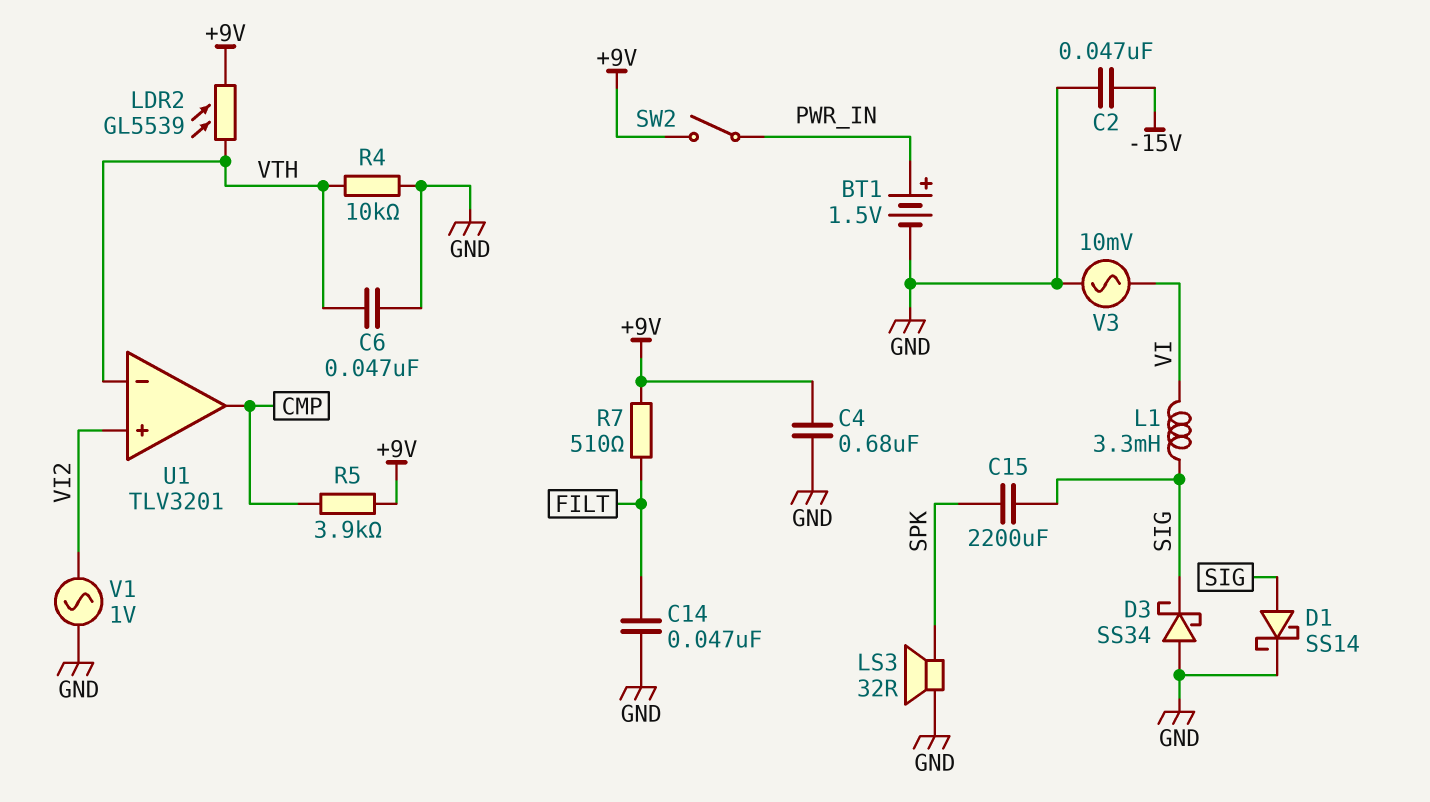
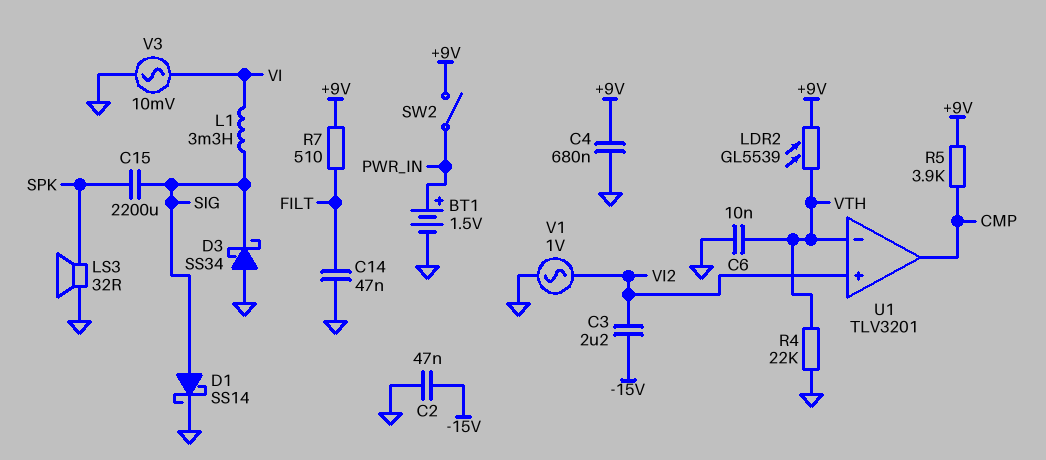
C3: none -> 2.2uF (-15V, VI2)
C6: 47nF (GND, VTH) -> 10nF (GND, VTH)
R4: 10k (GND, VTH) -> 22k (GND, VTH)

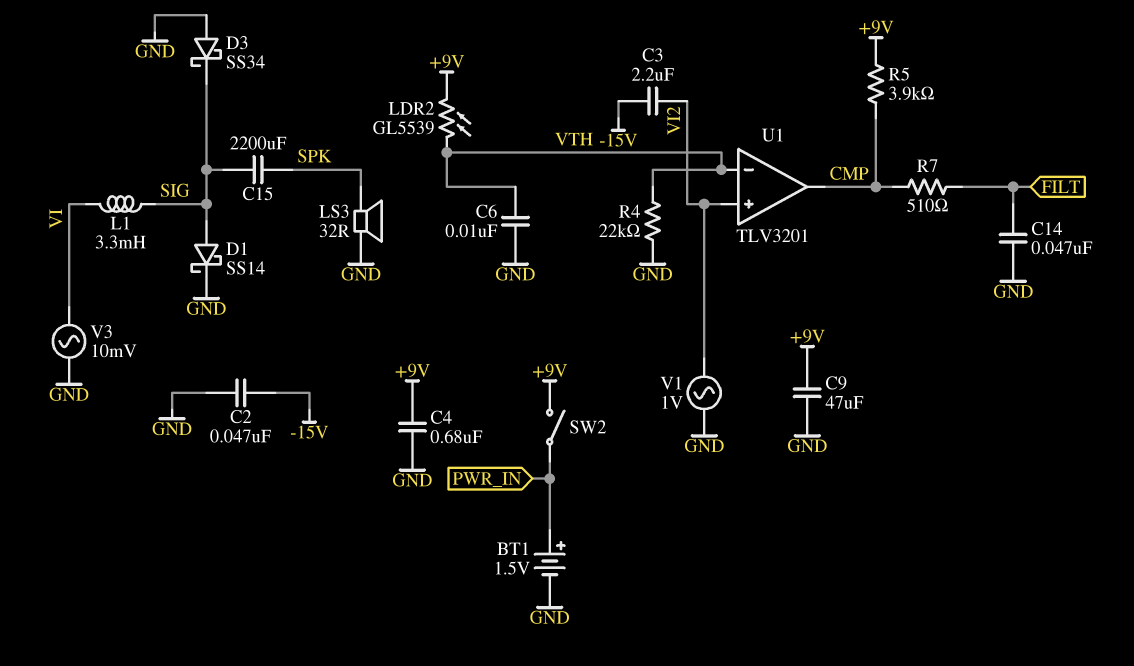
C9: none -> 47uF (+9V, GND)
R7: 510 (+9V, FILT) -> 510 (CMP, FILT)

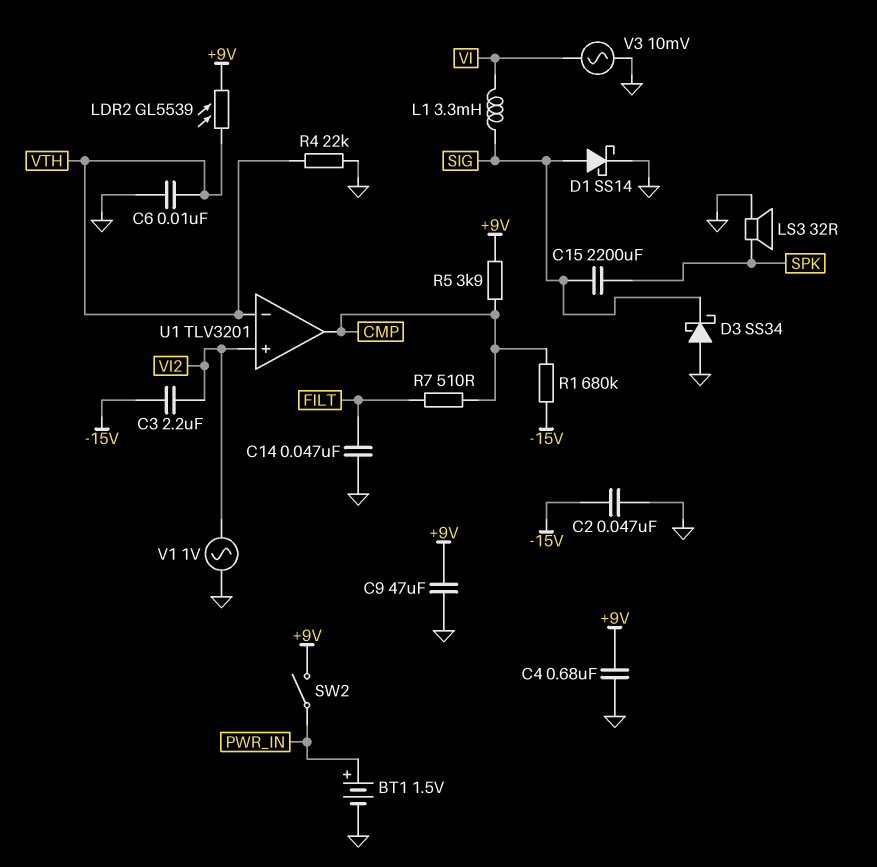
R1: none -> 680k (-15V, CMP)

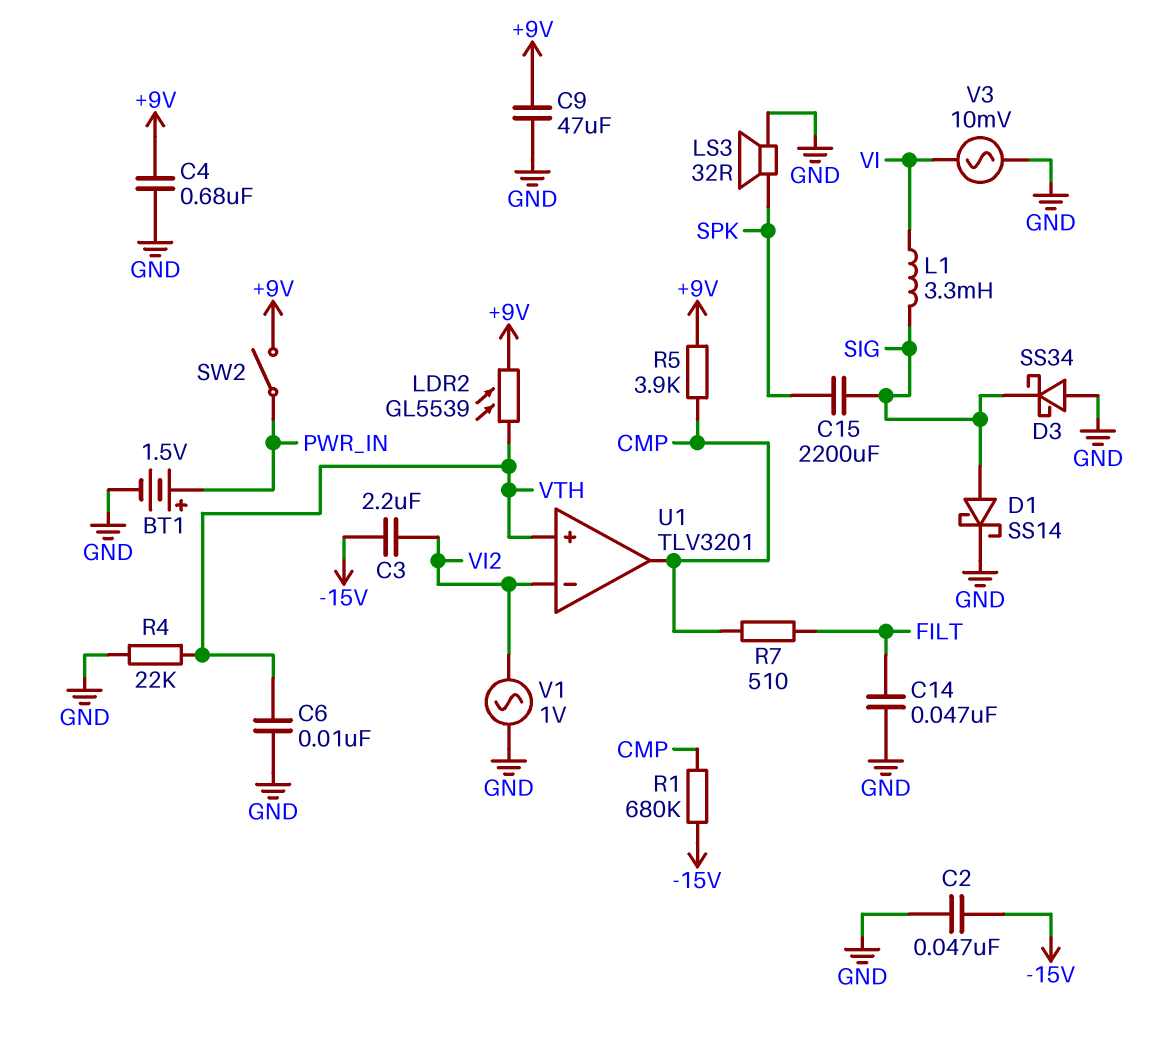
U1 pin in+: VI2 -> VTH
U1 pin in-: VTH -> VI2

